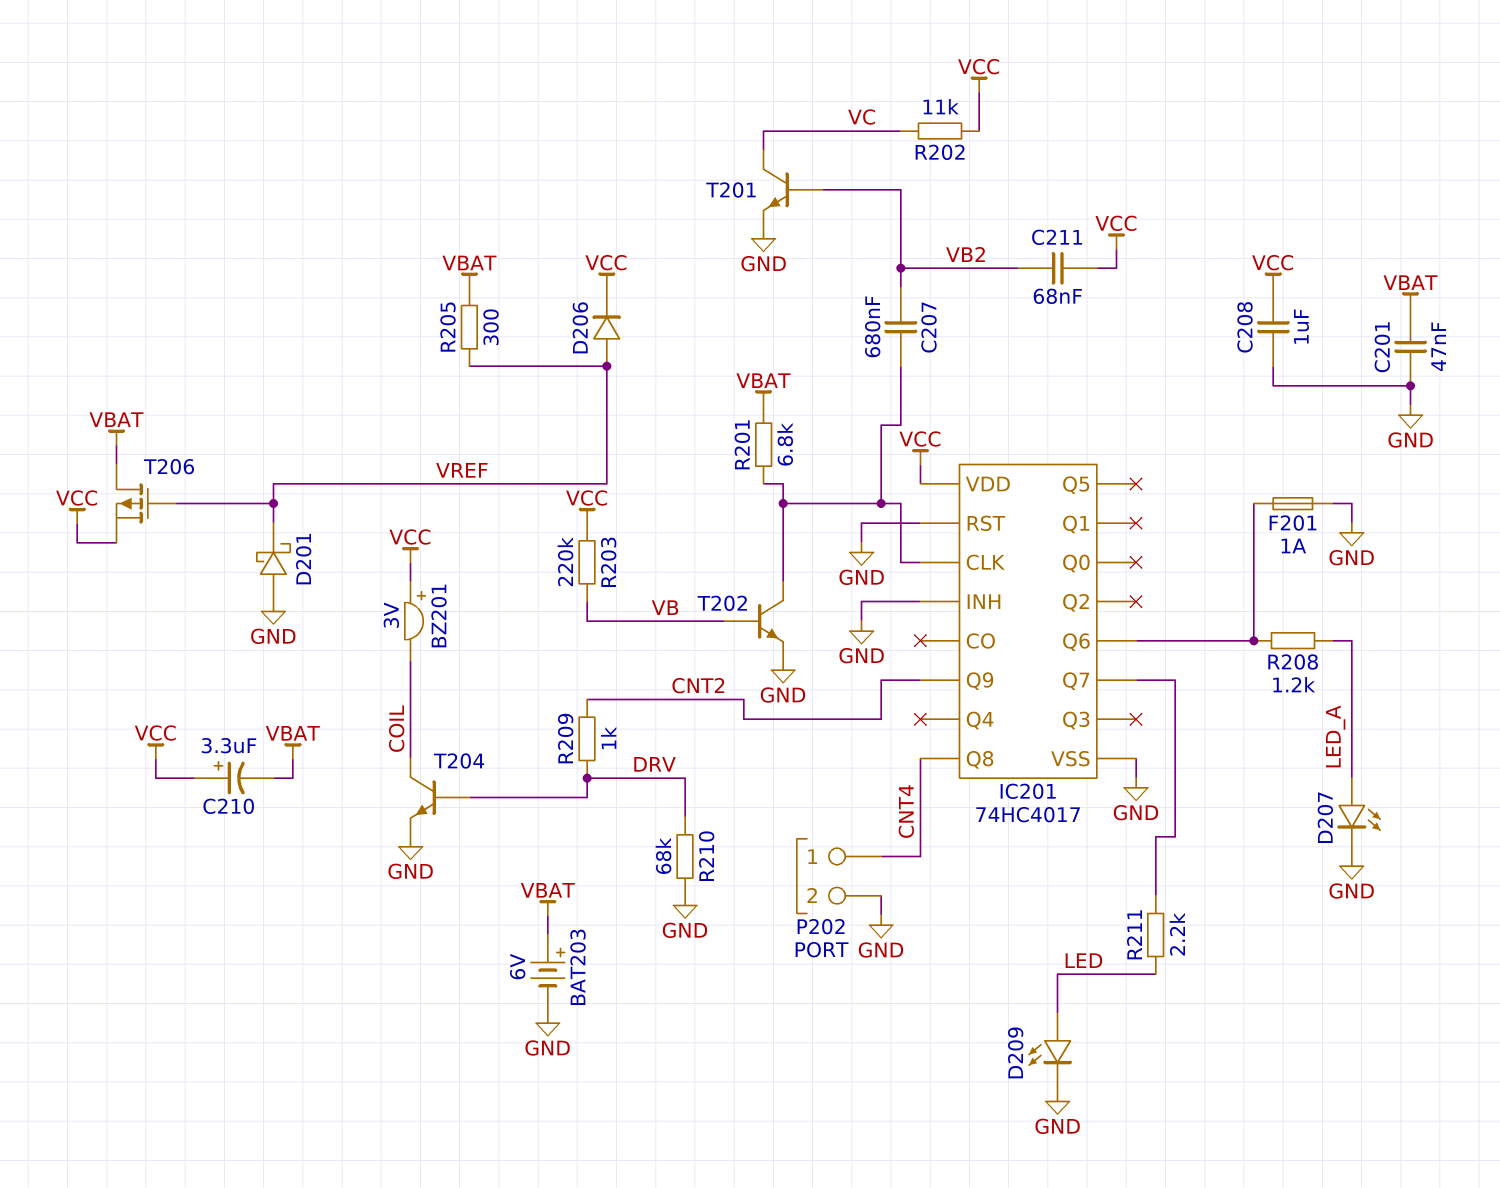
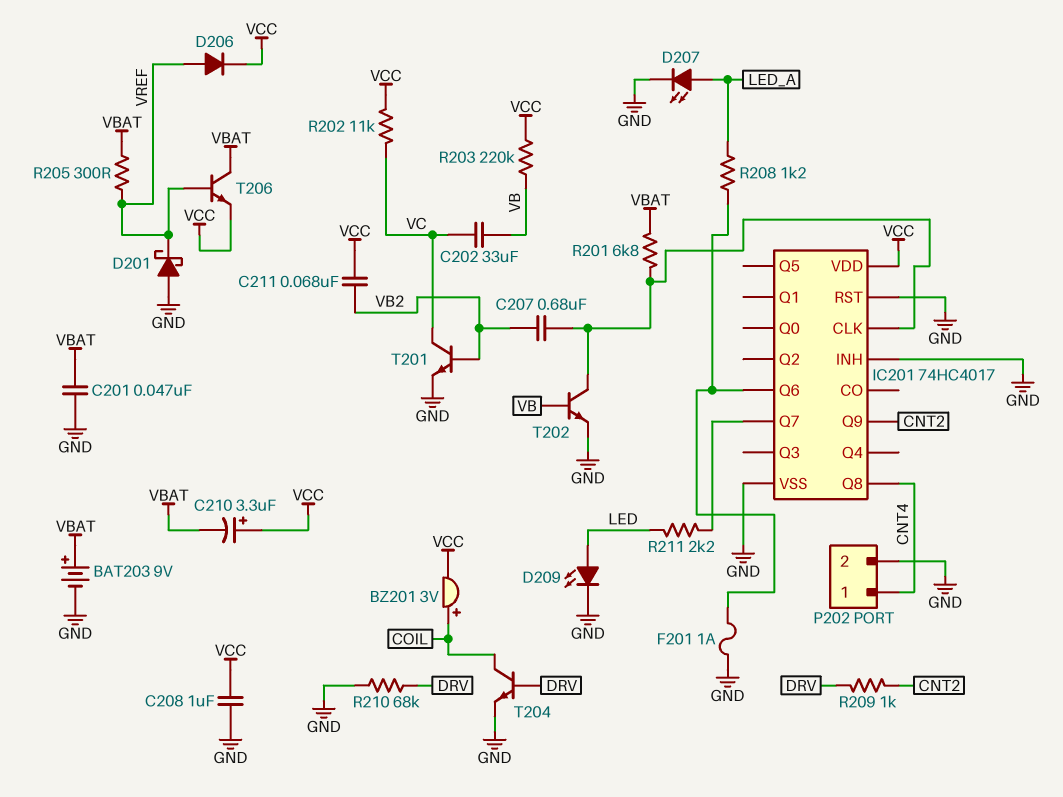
BAT203: 6V (plus VBAT, minus GND) -> 9V (plus VBAT, minus GND)
BZ201: buzzer 3V (plus VCC, minus COIL) -> buzzer 3V (plus COIL, minus VCC)
C202: none -> 33uF (VB, VC)
T206: PMOS (G VREF, D VBAT, S VCC) -> NPN (B VREF, C VBAT, E VCC)

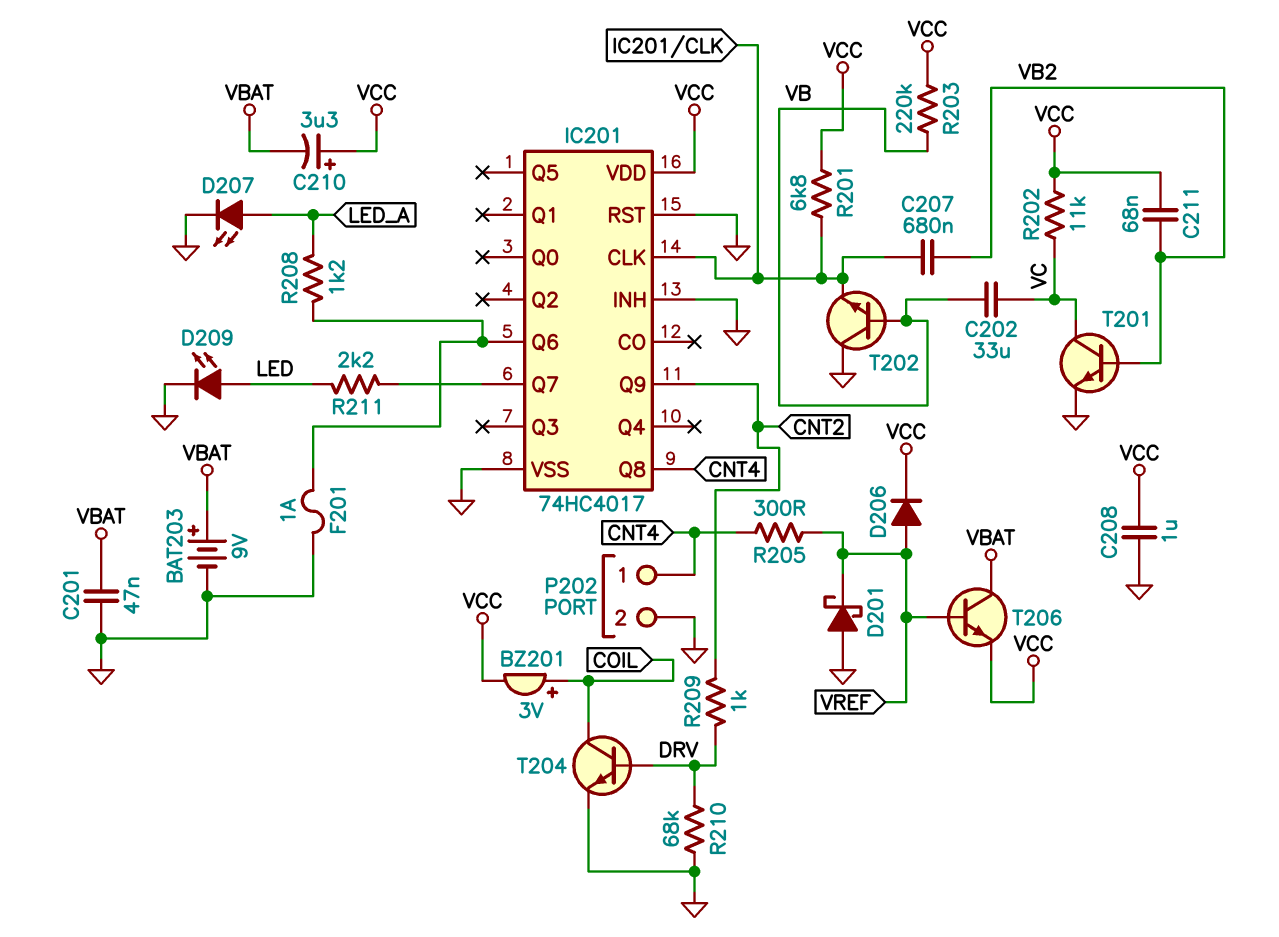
R201: 6.8k (IC201/CLK, VBAT) -> 6.8k (IC201/CLK, VCC)
R205: 300 (VBAT, VREF) -> 300 (CNT4, VREF)
T202: NPN (B VB, C IC201/CLK, E GND) -> NPN (B VB, C GND, E IC201/CLK)

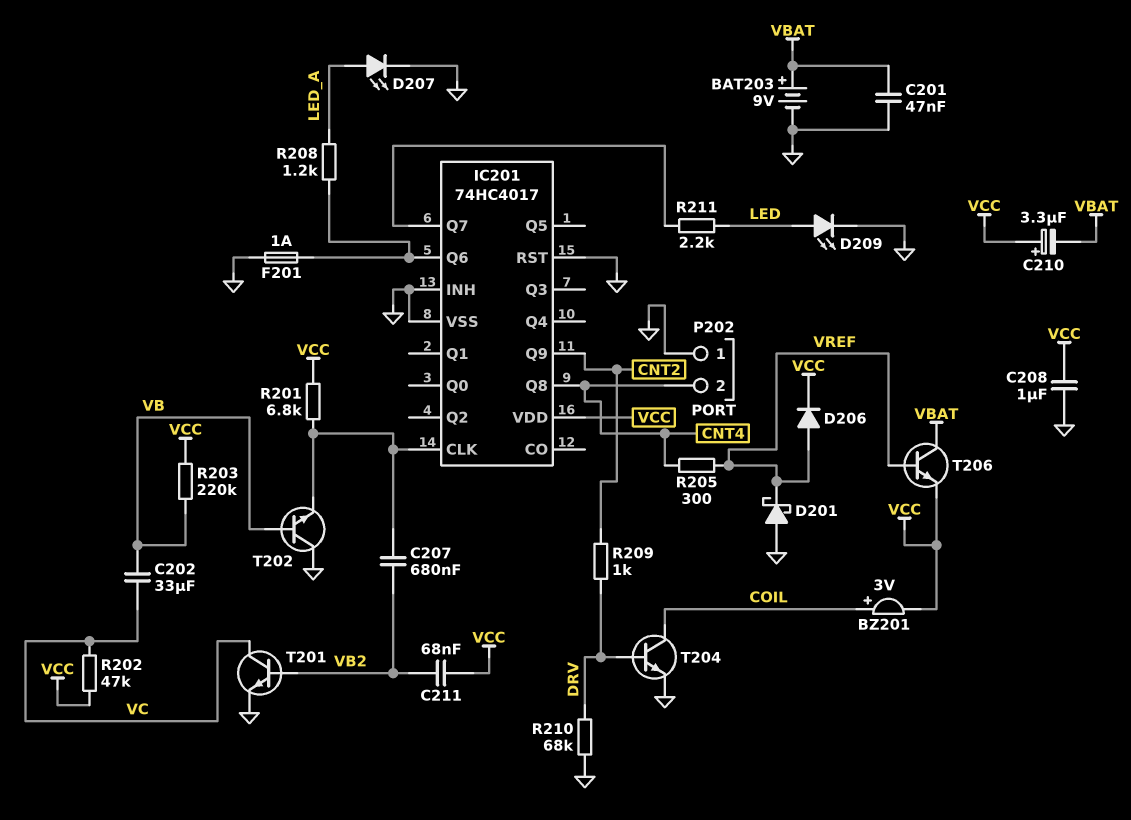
P202 pin 1: CNT4 -> GND
P202 pin 2: GND -> CNT4
R202: 11k (VC, VCC) -> 47k (VC, VCC)

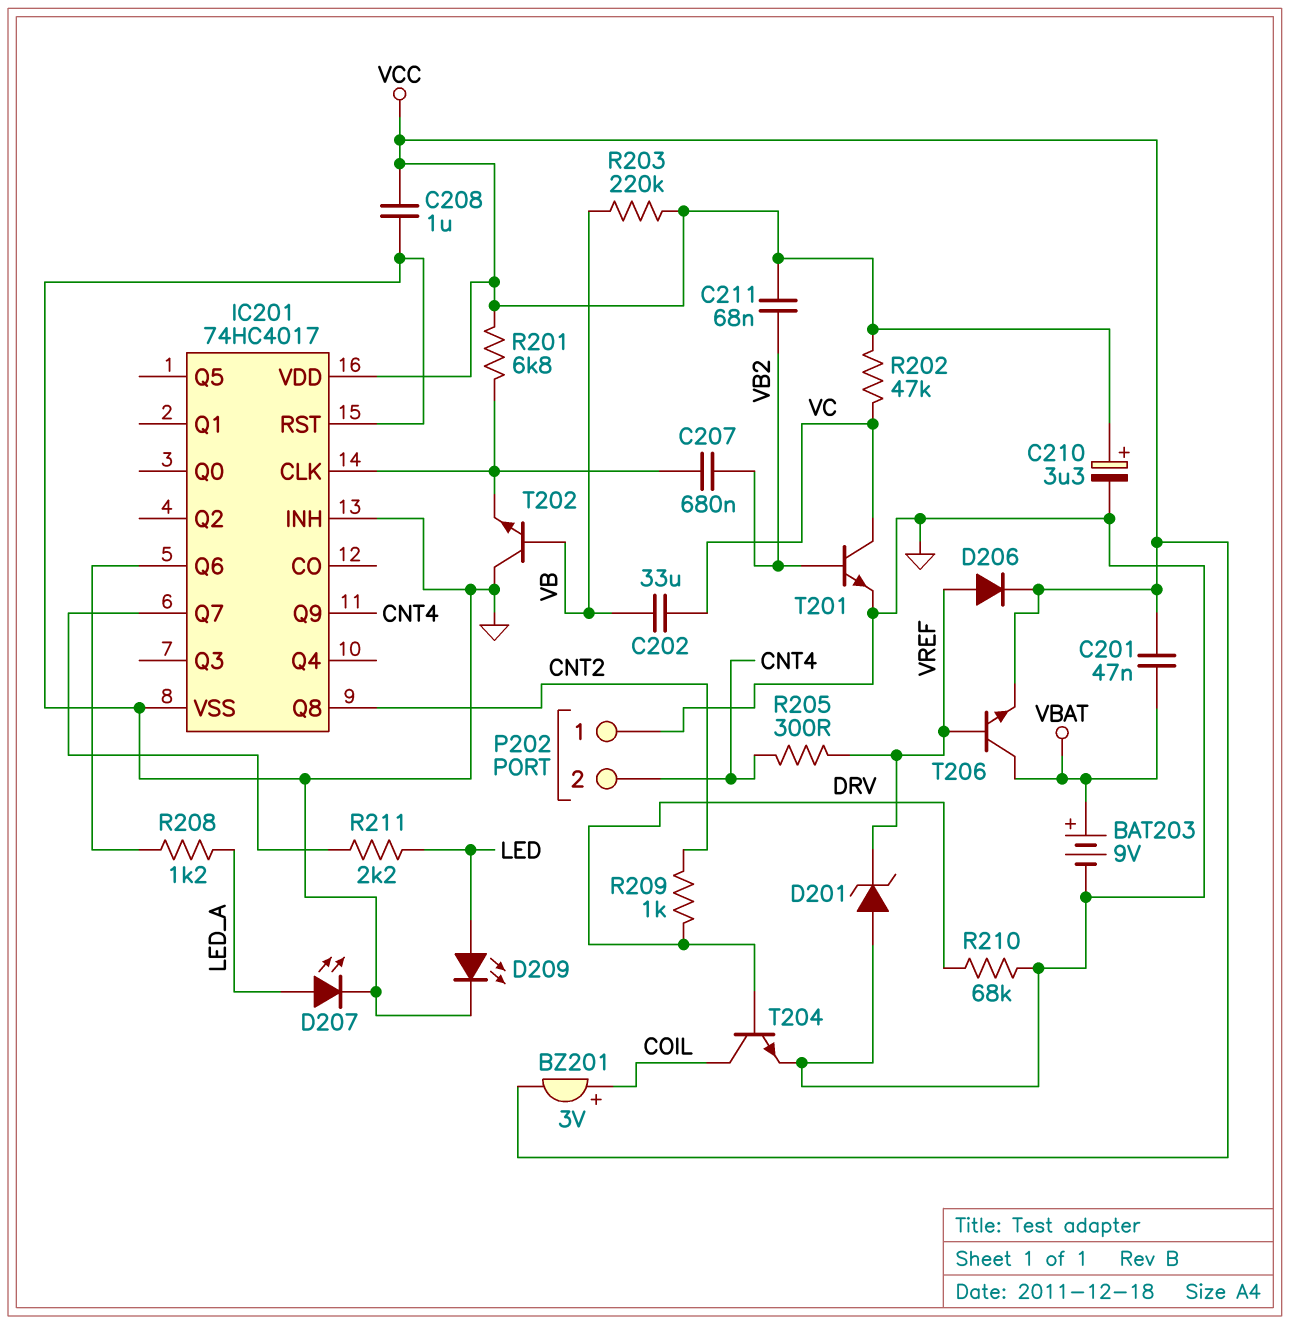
C201: 47nF (GND, VBAT) -> 47nF (VBAT, VCC)
C210: 3.3uF (plus VCC, minus VBAT) -> 3.3uF (plus VCC, minus GND)
D201: schottky (A GND, K VREF) -> zener (A GND, K VREF)
F201: 1A (GND, IC201/Q6) -> none
IC201 pin Q8: CNT4 -> CNT2
IC201 pin Q9: CNT2 -> CNT4

